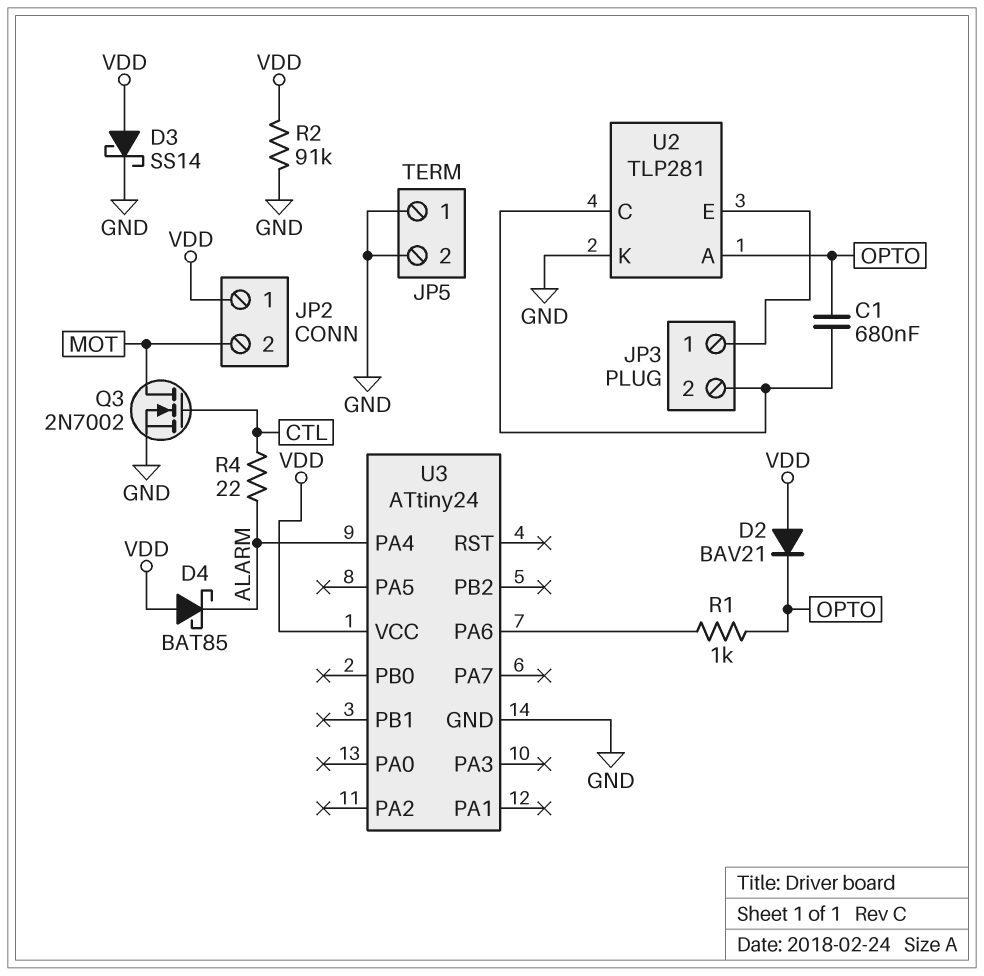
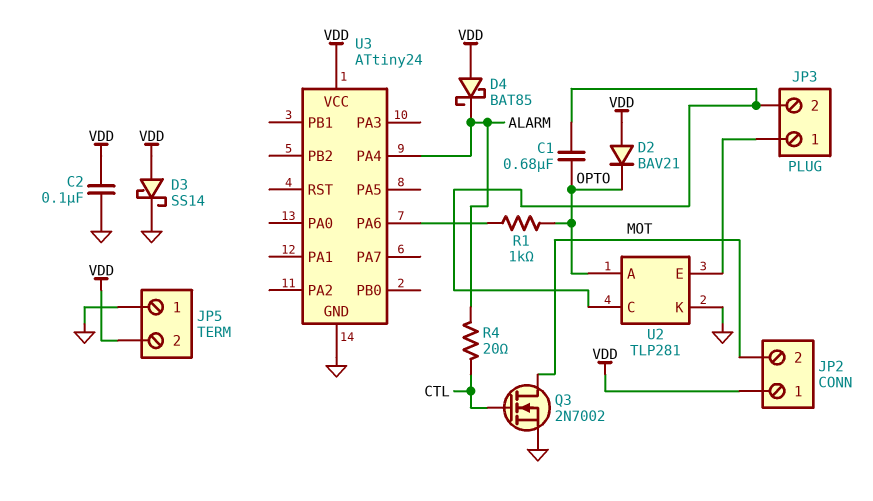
C2: none -> 100nF (GND, VDD)
JP5 pin 2: GND -> VDD
R2: 91k (GND, VDD) -> none
R4: 22 (ALARM, CTL) -> 20 (ALARM, CTL)

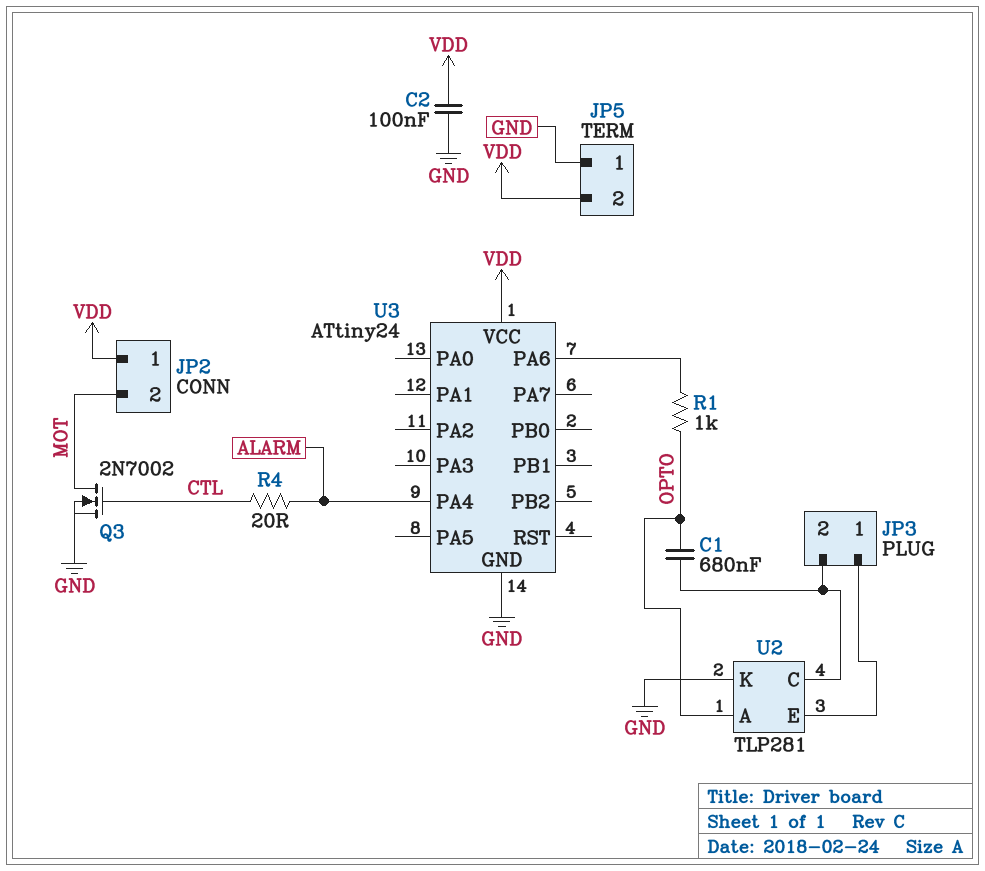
D2: diode BAV21 (A VDD, K OPTO) -> none
D3: schottky SS14 (A VDD, K GND) -> none
D4: schottky BAT85 (A VDD, K ALARM) -> none

